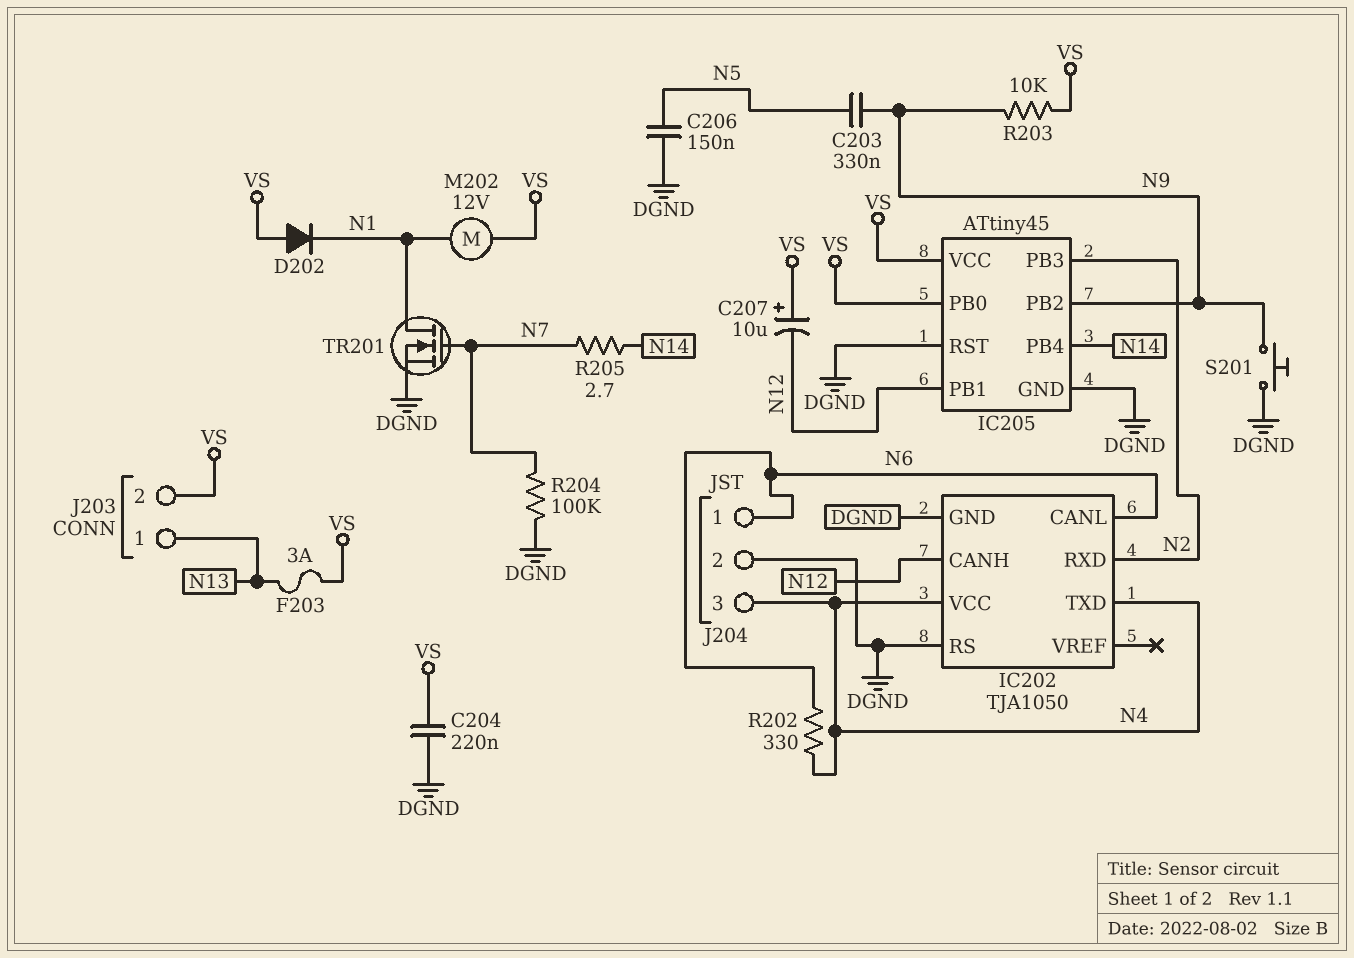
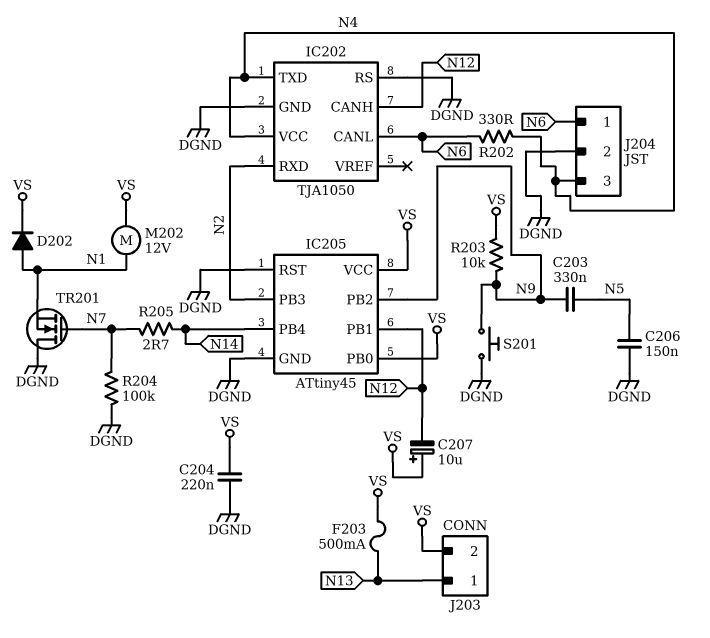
D202: diode (A VS, K N1) -> diode (A N1, K VS)
F203: 3A (N13, VS) -> 500mA (N13, VS)
TR201: NMOS (G N7, D N1, S DGND) -> NMOS (G N7, D DGND, S N1)

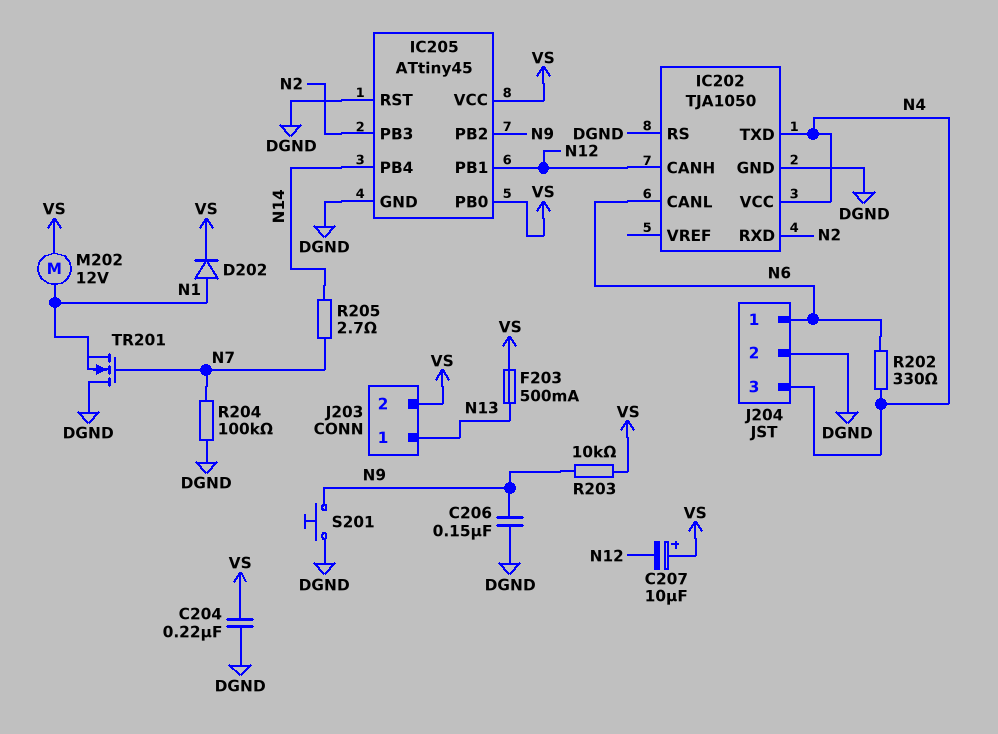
C203: 330nF (N5, N9) -> none
C206: 150nF (DGND, N5) -> 150nF (DGND, N9)

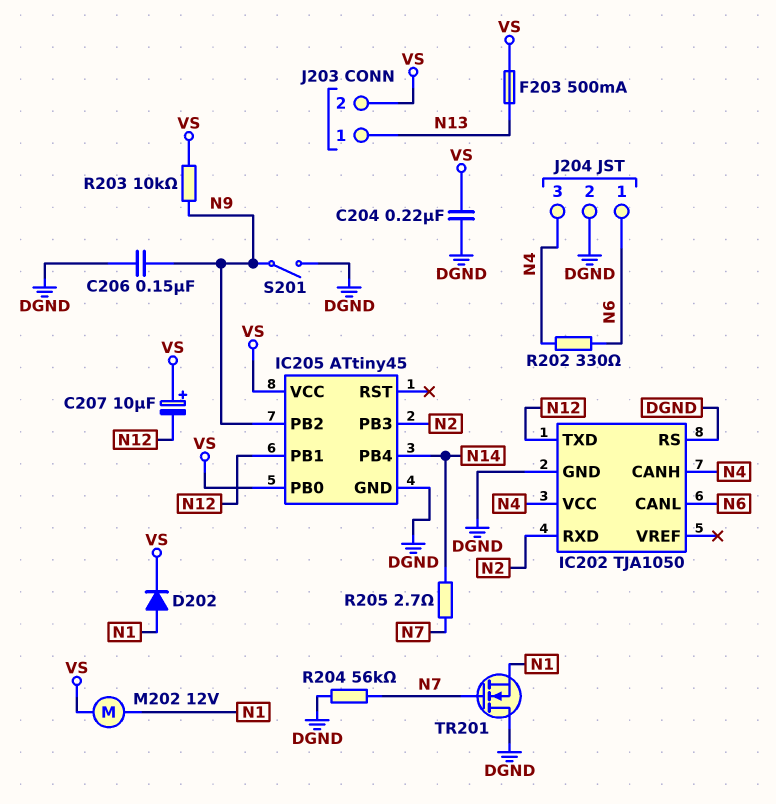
IC202 pin CANH: N12 -> N4
IC202 pin TXD: N4 -> N12
IC205 pin RST: DGND -> none
R204: 100k (DGND, N7) -> 56k (DGND, N7)
S201: button (DGND, N9) -> switch (DGND, N9)

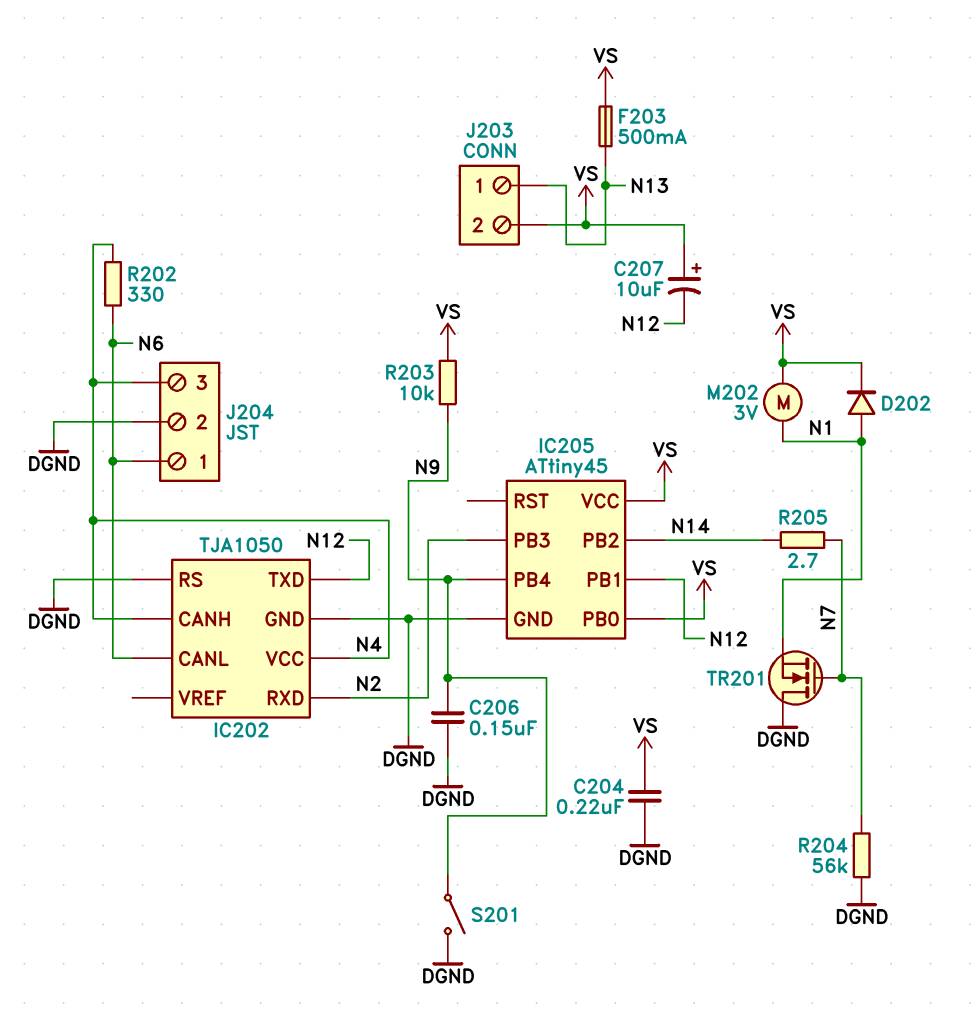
IC205 pin PB2: N9 -> N14
IC205 pin PB4: N14 -> N9
M202: motor 12V (N1, VS) -> motor 3V (N1, VS)

